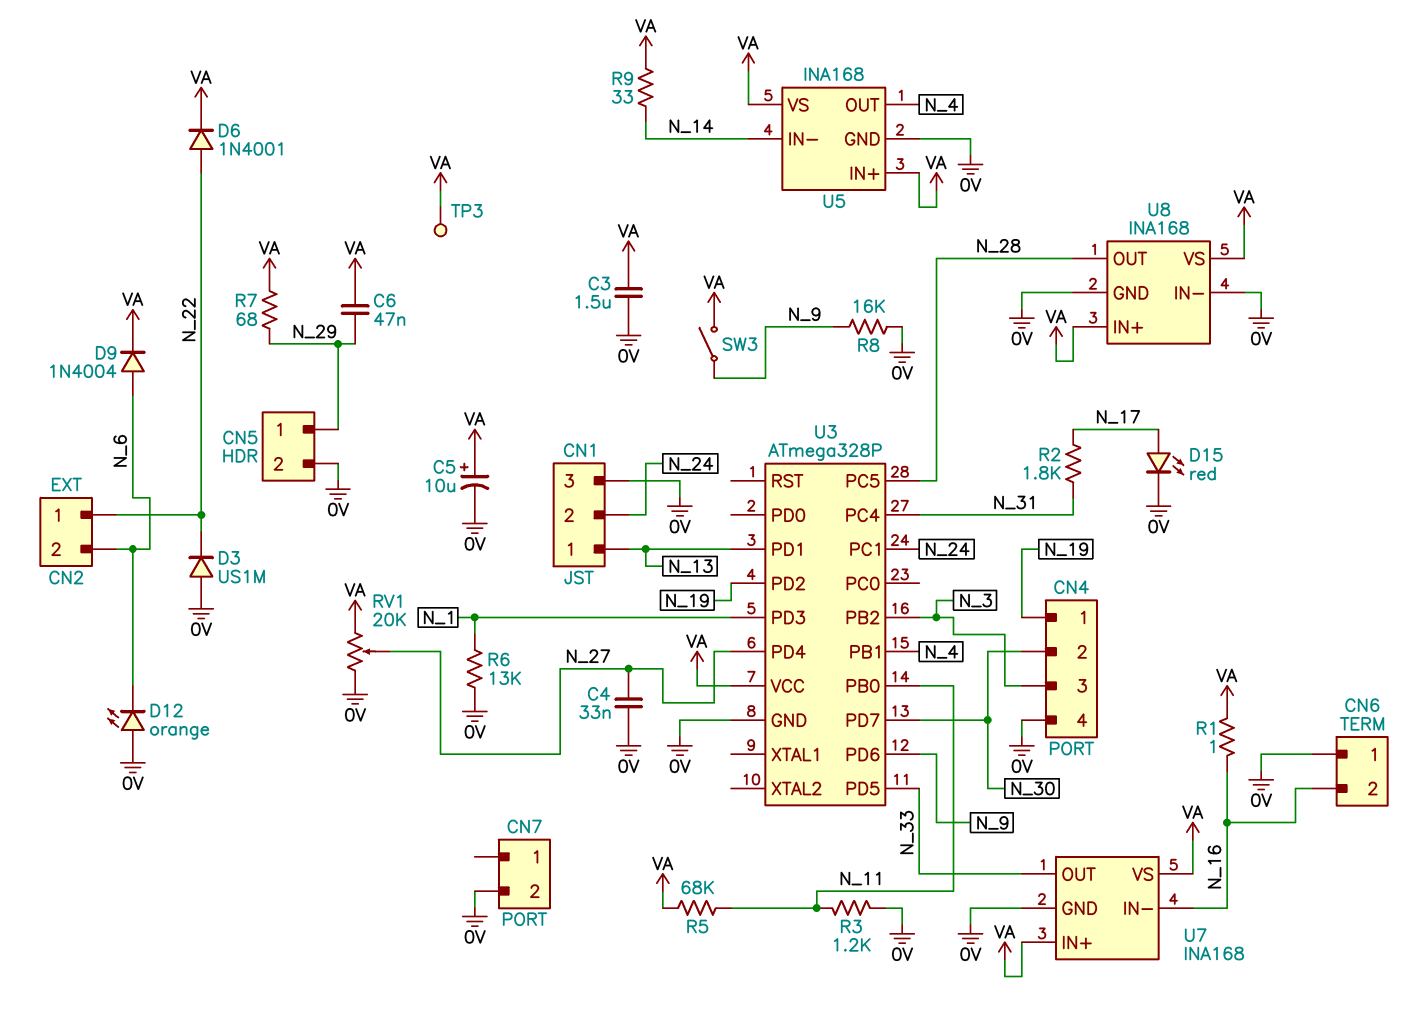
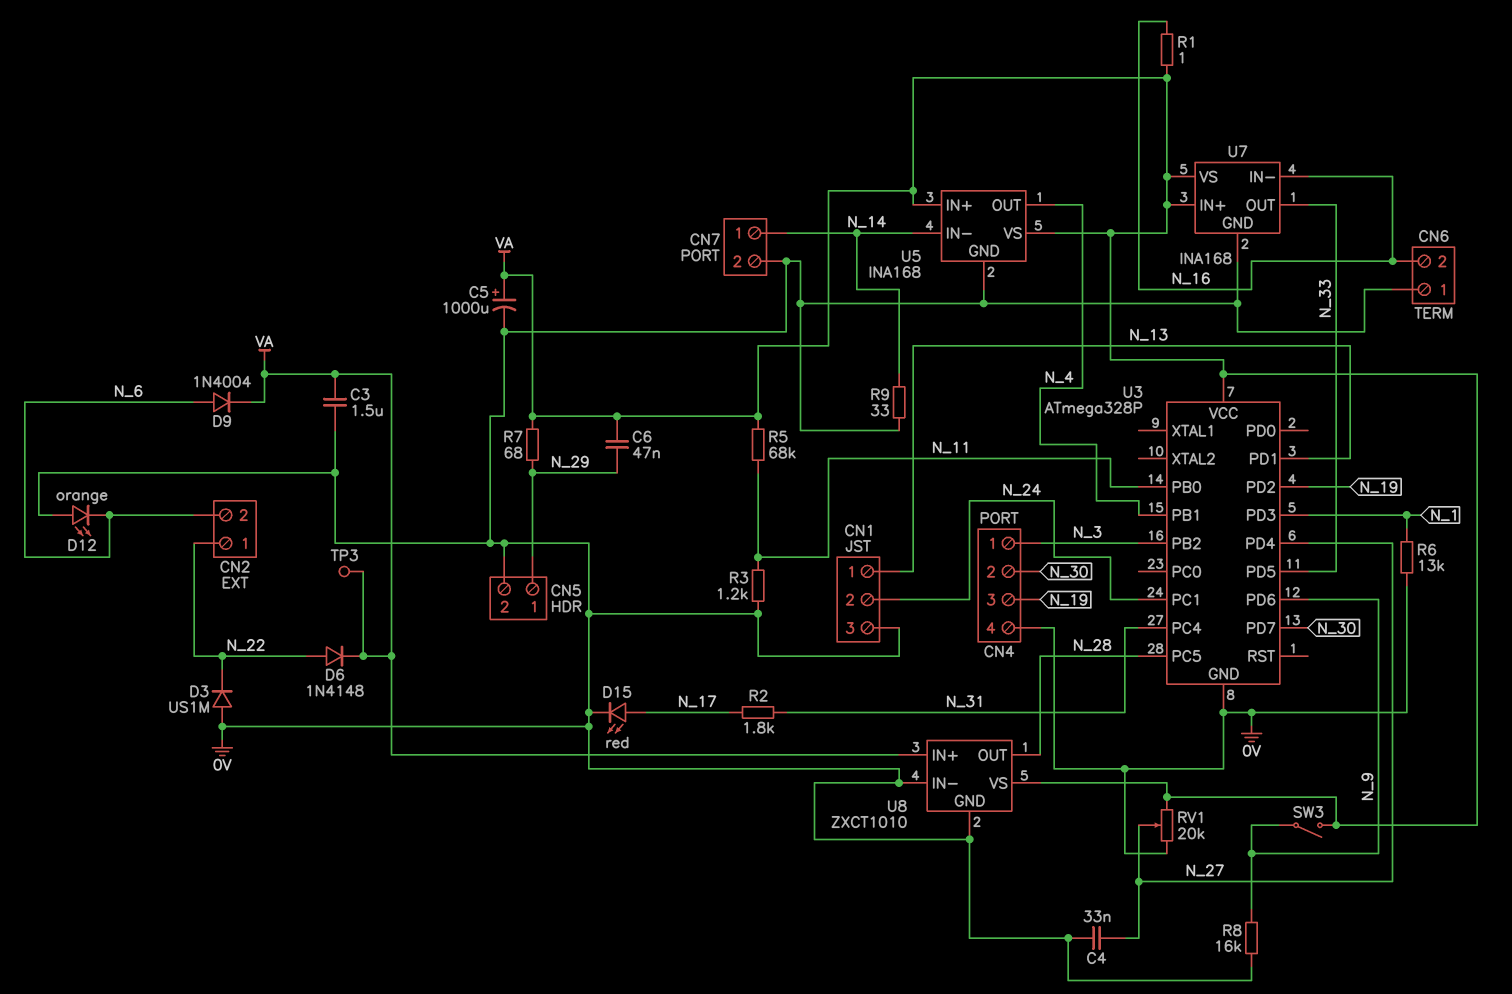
C5: 10uF (plus VA, minus 0V) -> 1000uF (plus VA, minus 0V)
CN4 pin 1: N_19 -> N_3
CN4 pin 3: N_3 -> N_19
CN7 pin 1: none -> N_14
D6: diode 1N4001 (A N_22, K VA) -> diode 1N4148 (A N_22, K VA)
R9: 33 (N_14, VA) -> 33 (0V, N_14)
U8: INA168 -> ZXCT1010

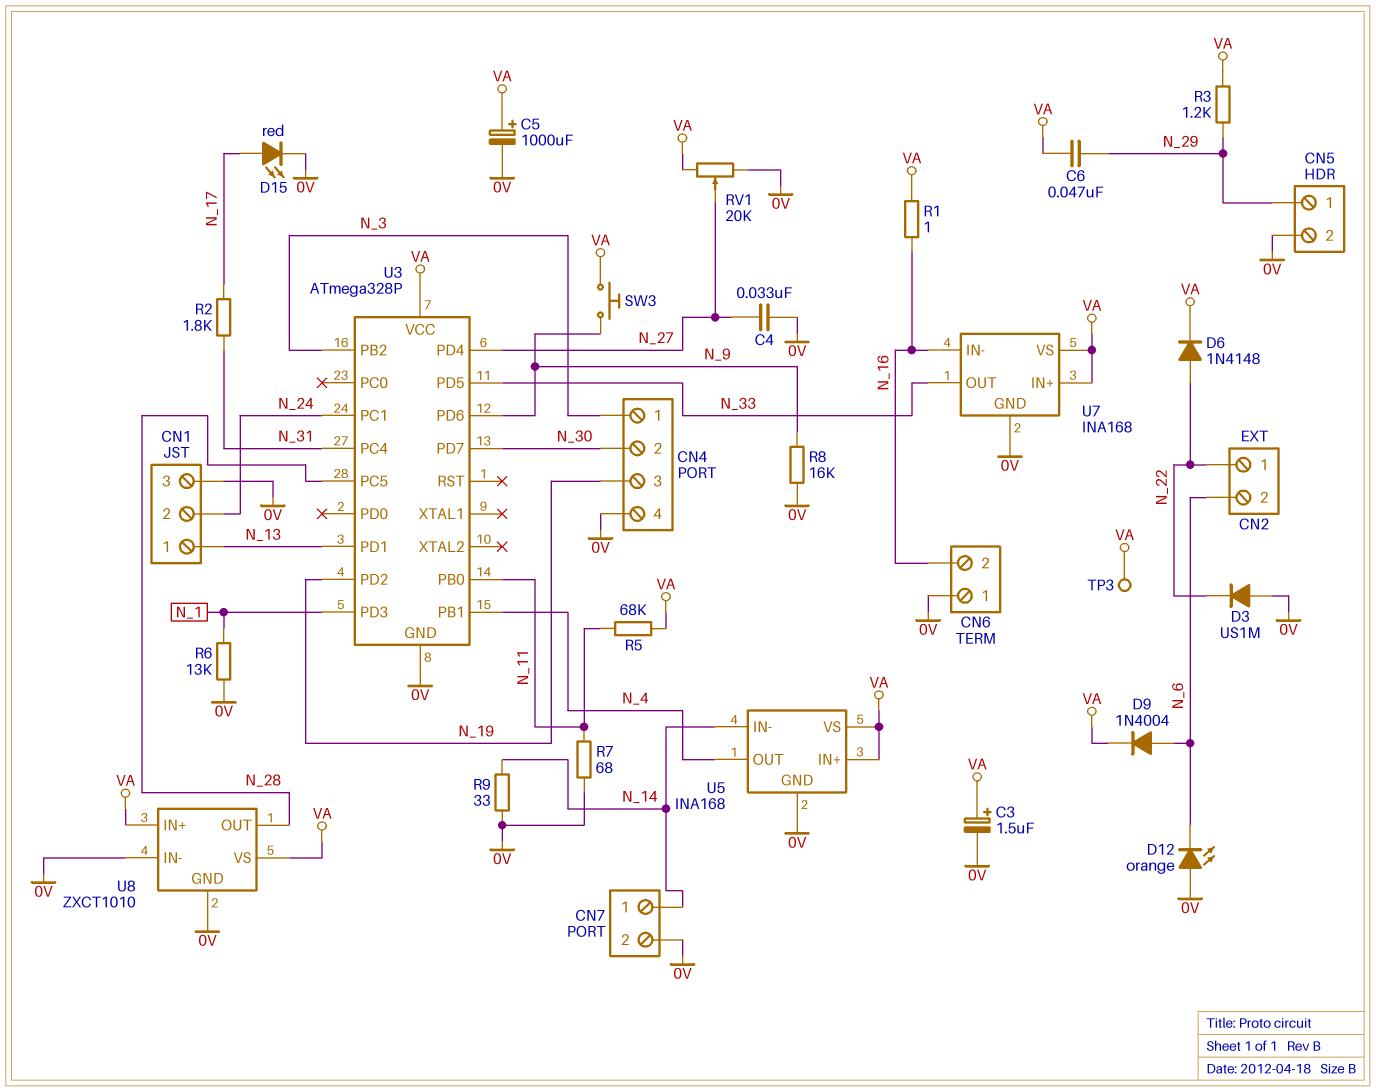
C3: 1.5uF (0V, VA) -> 1.5uF (plus VA, minus 0V)
R3: 1.2k (0V, N_11) -> 1.2k (N_29, VA)
R7: 68 (N_29, VA) -> 68 (0V, N_11)
SW3: switch (N_9, VA) -> button (N_9, VA)

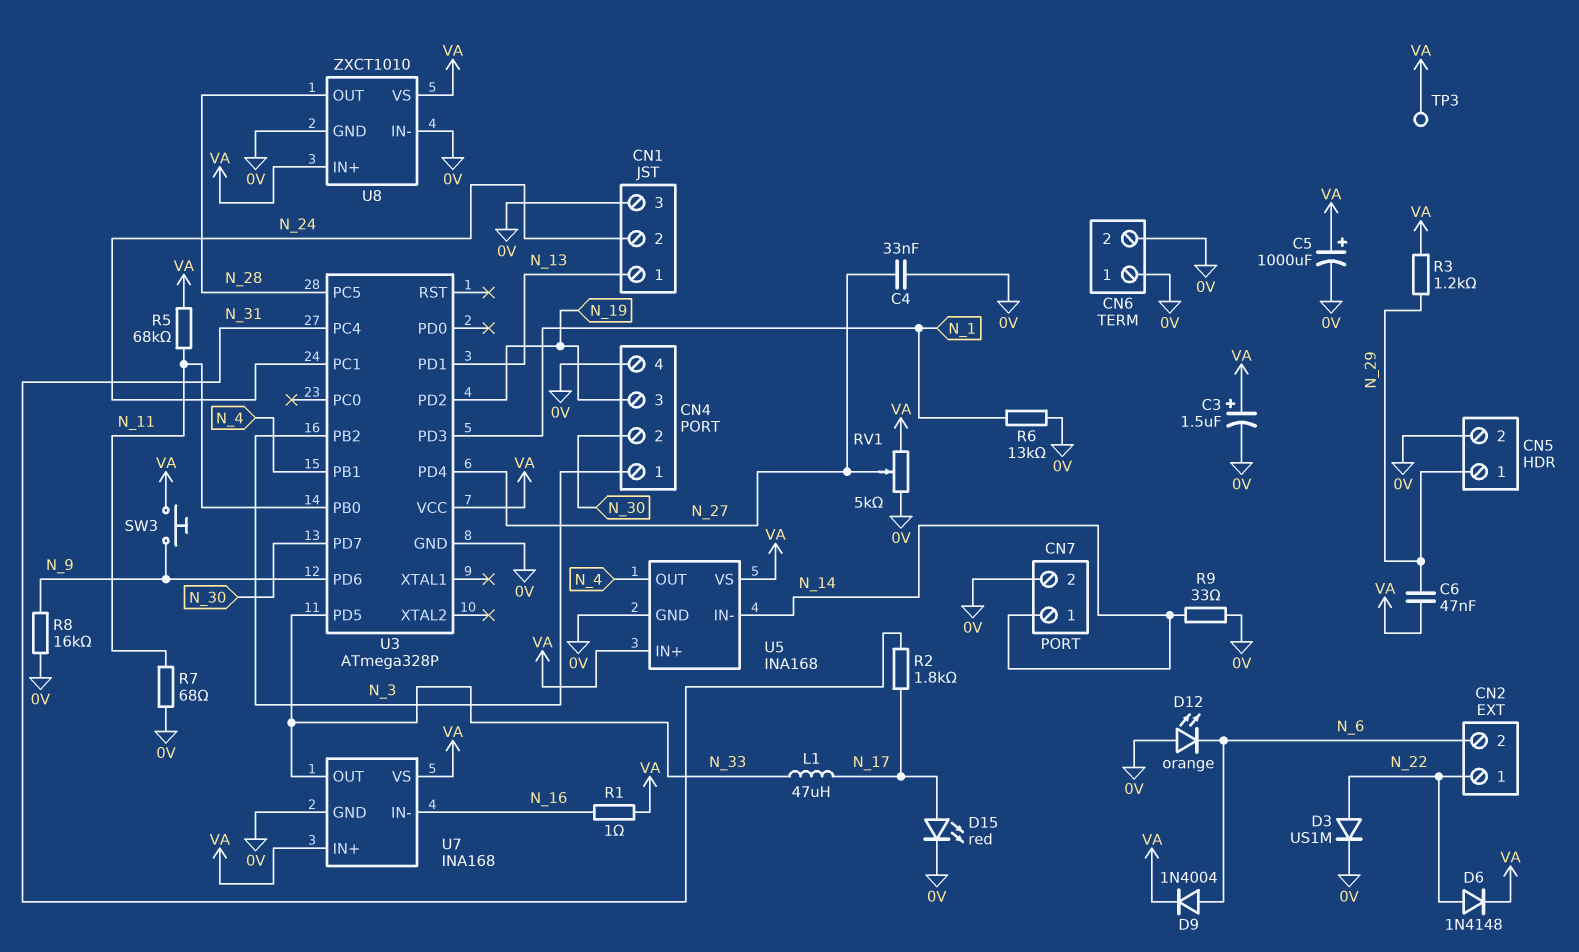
CN6 pin 2: N_16 -> 0V
D3: diode US1M (A 0V, K N_22) -> diode US1M (A N_22, K 0V)
L1: none -> 47uH (N_17, N_33)
RV1: 20k (0V, VA, wiper N_27) -> 5k (0V, VA, wiper N_27)

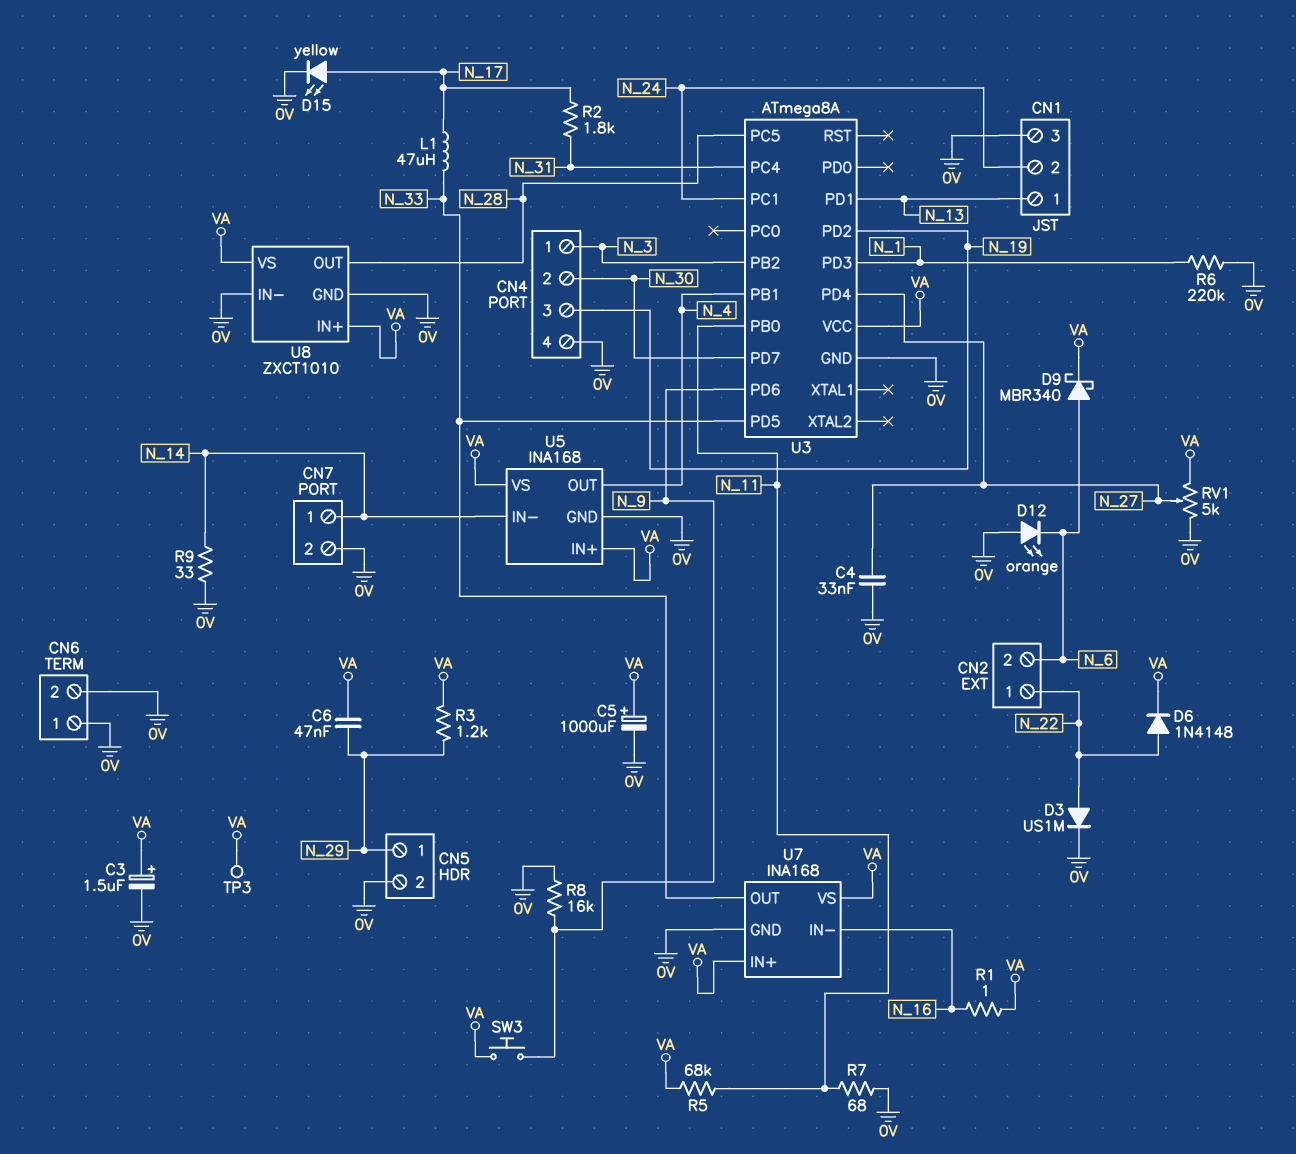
D9: diode 1N4004 (A N_6, K VA) -> schottky MBR340 (A N_6, K VA)
D15: LED red (A N_17, K 0V) -> LED yellow (A N_17, K 0V)
R6: 13k (0V, N_1) -> 220k (0V, N_1)
U3: ATmega328P -> ATmega8A

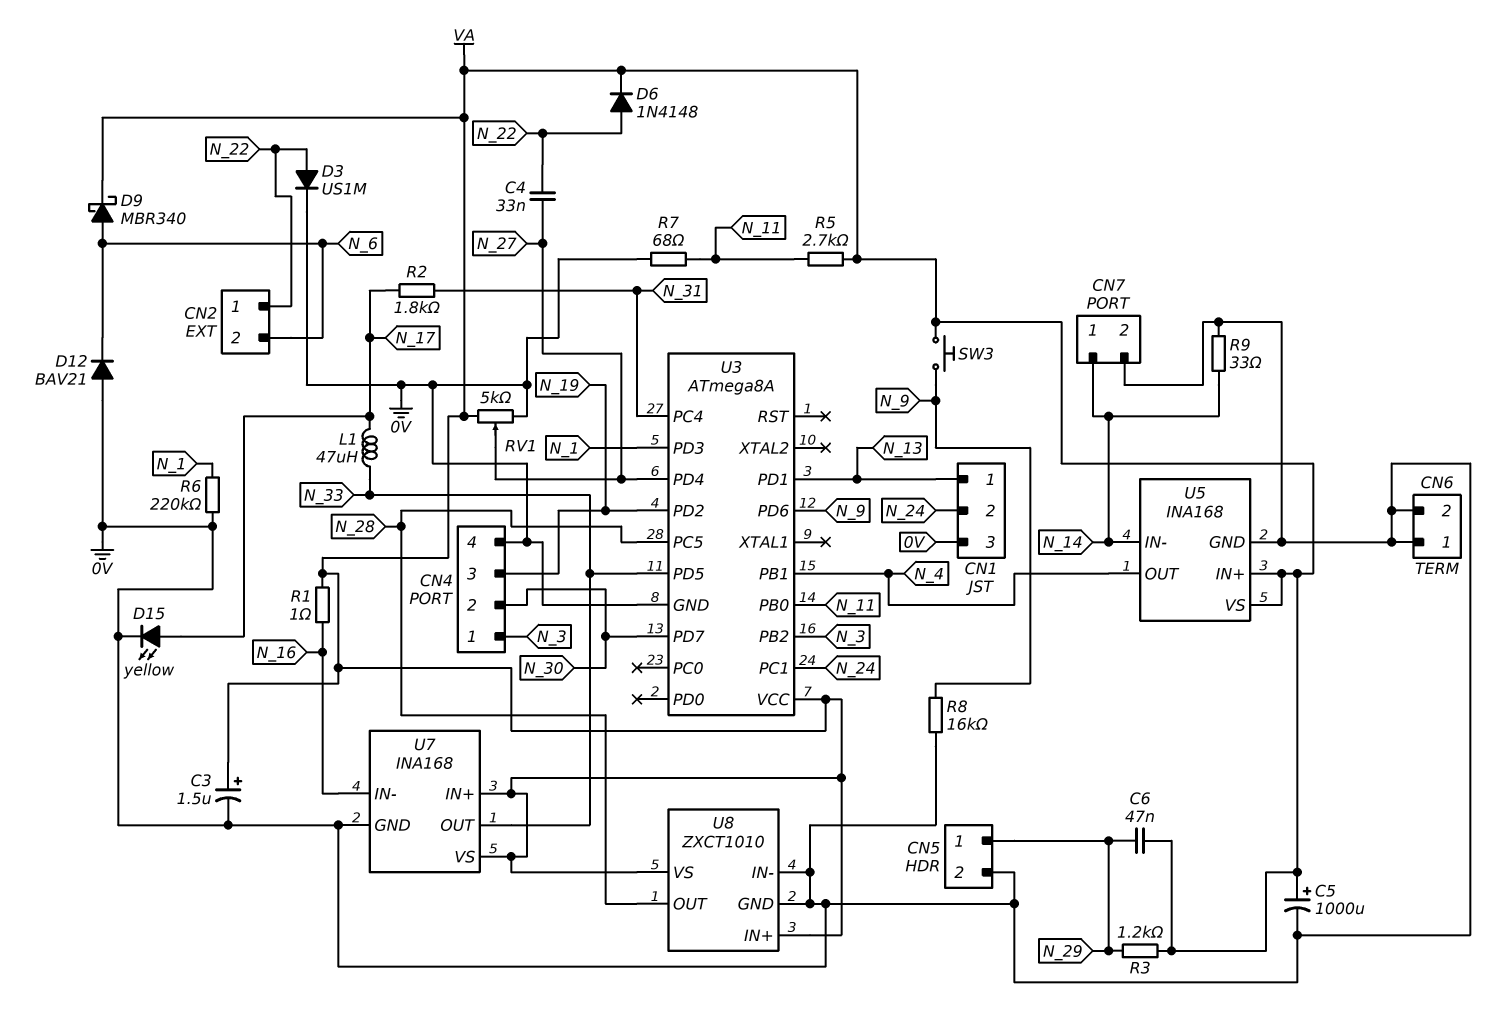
C4: 33nF (0V, N_27) -> 33nF (N_22, N_27)
D12: LED orange (A 0V, K N_6) -> diode BAV21 (A 0V, K N_6)
R5: 68k (N_11, VA) -> 2.7k (N_11, VA)
TP3: test point (VA) -> none

